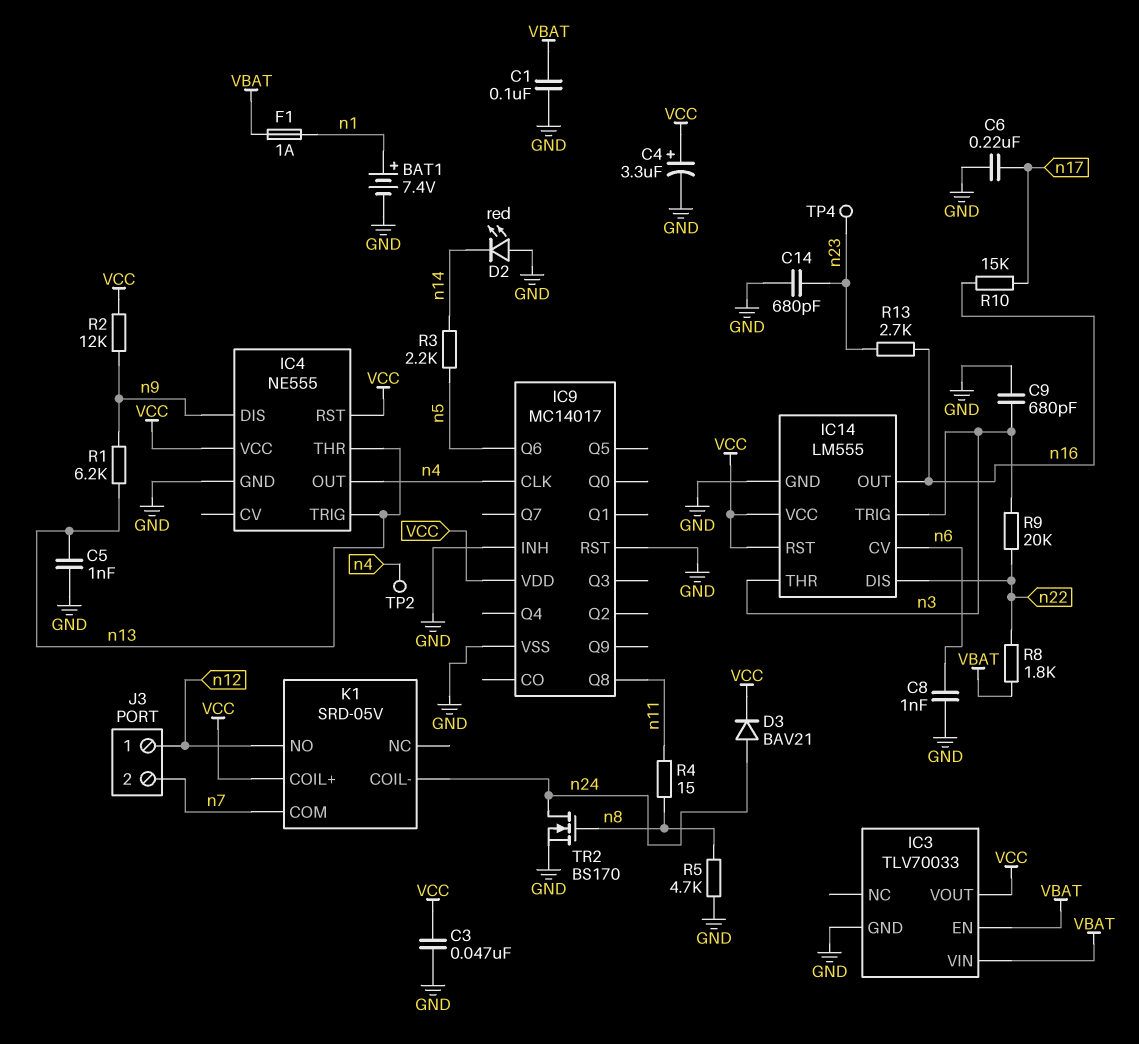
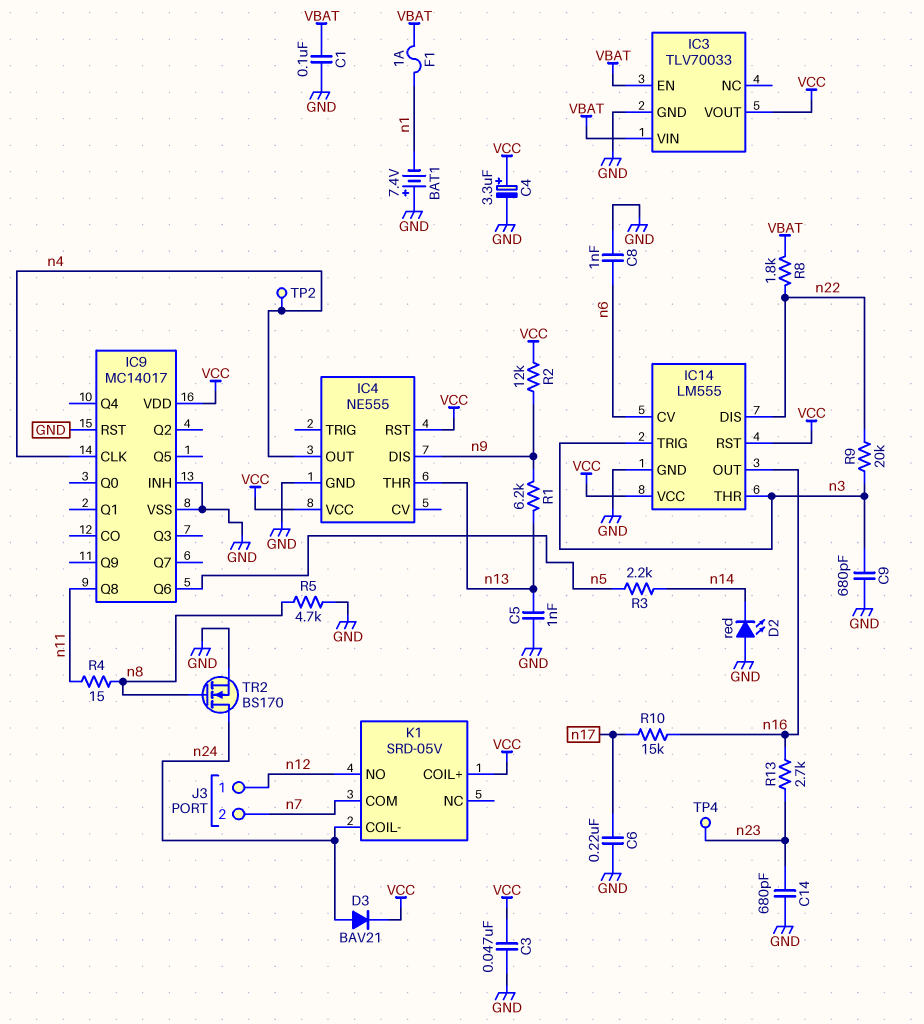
BAT1: 7.4V (plus n1, minus GND) -> 7.4V (plus GND, minus n1)
IC4 pin TRIG: n13 -> none

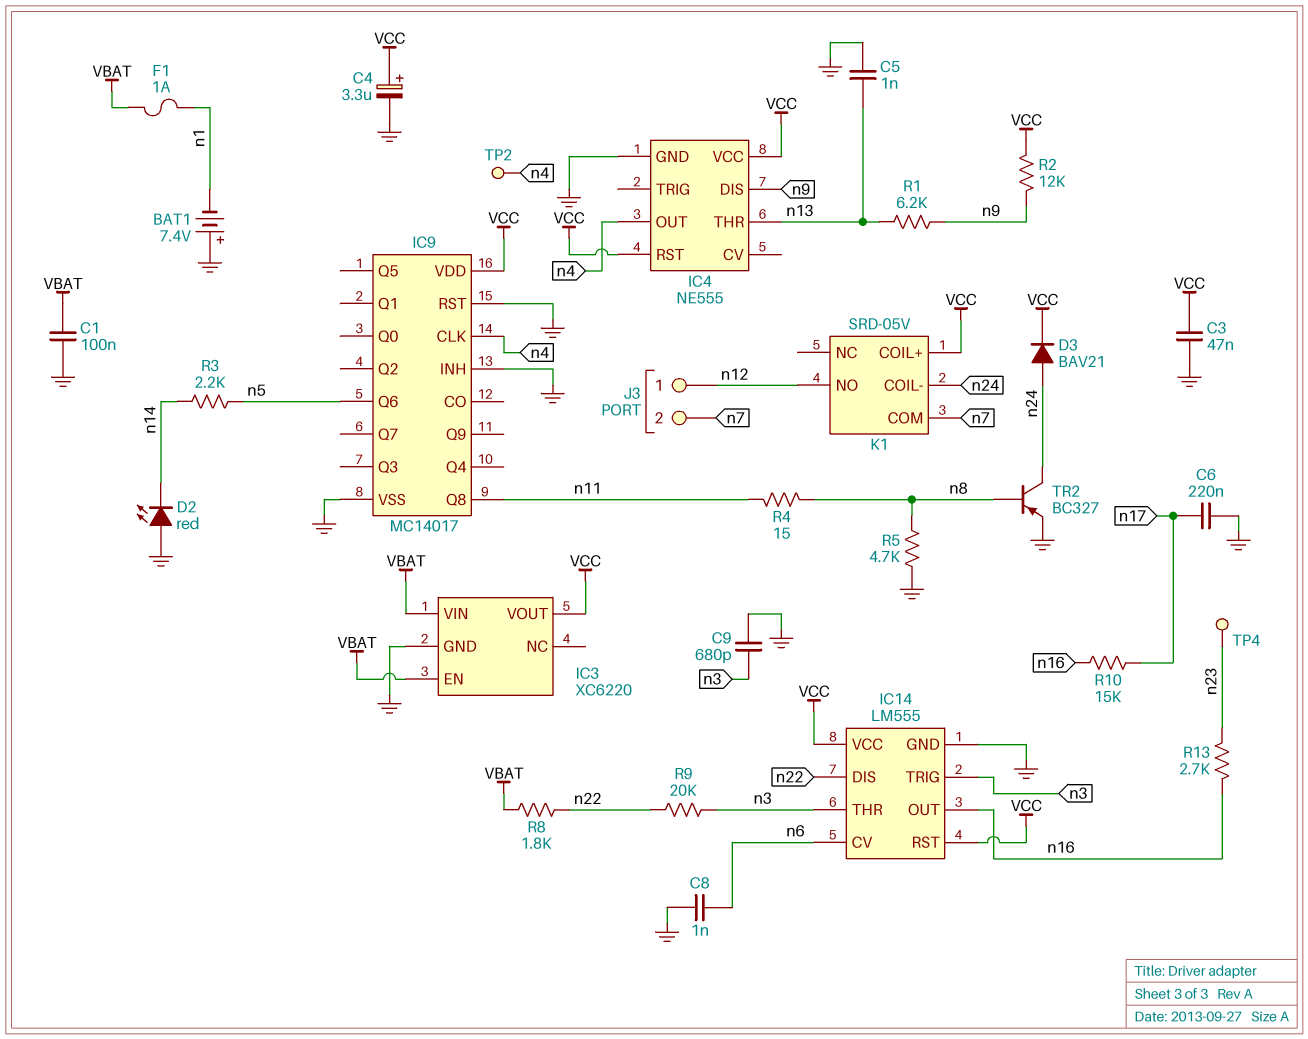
C14: 680pF (GND, n23) -> none
IC3: TLV70033 -> XC6220
TR2: NMOS BS170 (G n8, D n24, S GND) -> PNP BC327 (B n8, C n24, E GND)

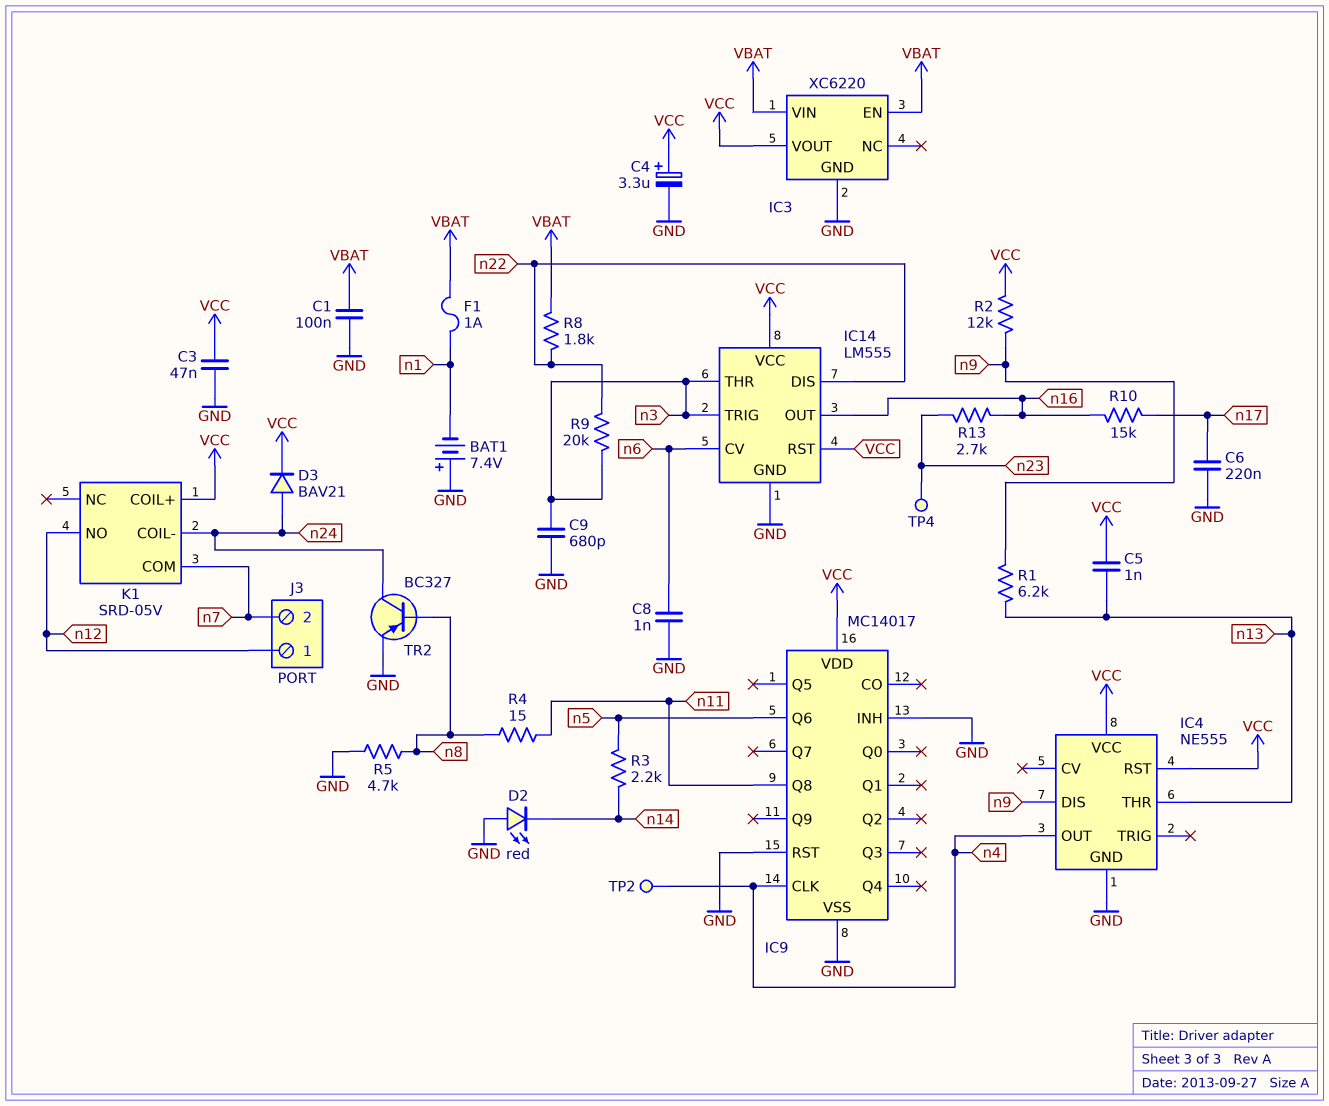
C5: 1nF (GND, n13) -> 1nF (VCC, n13)

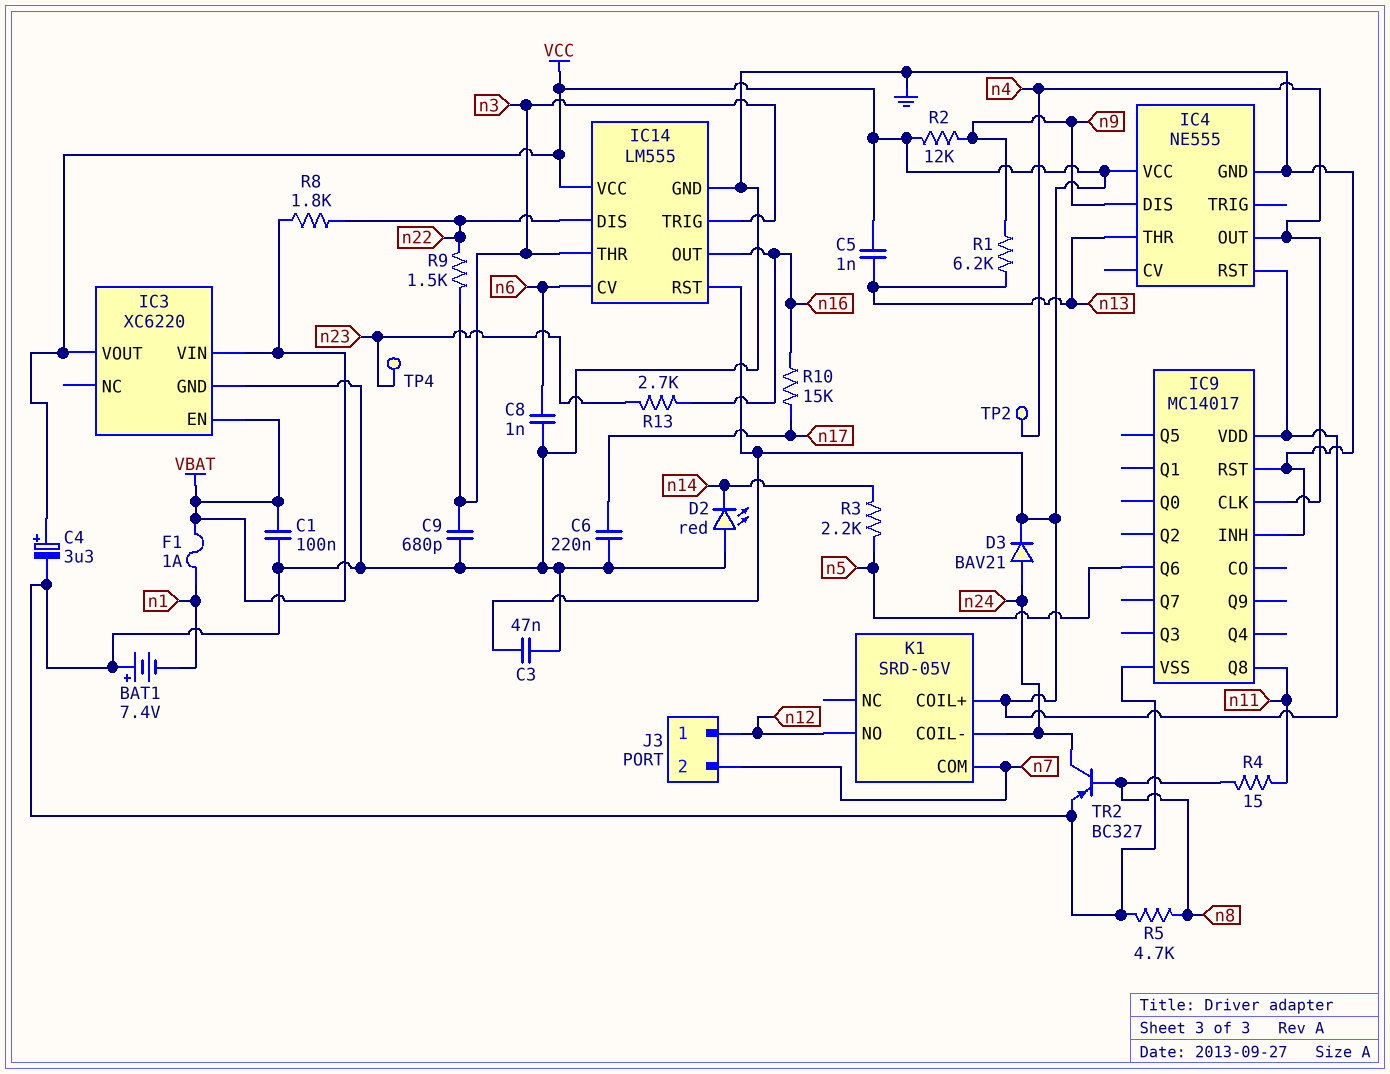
R9: 20k (n3, n22) -> 1.5k (n3, n22)

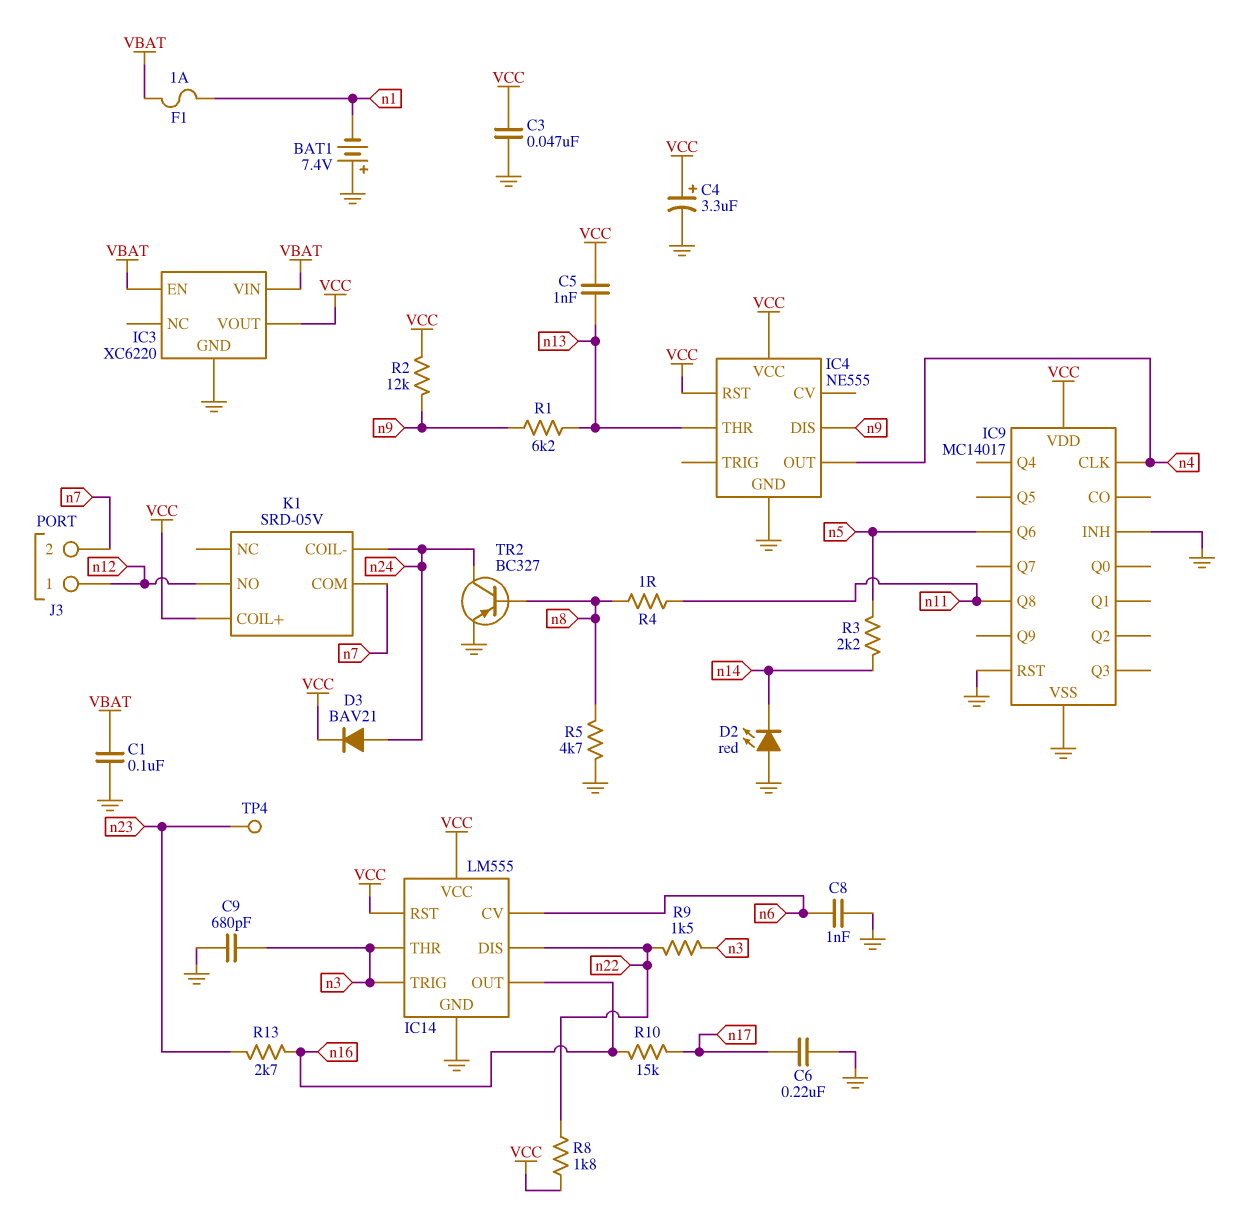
R4: 15 (n8, n11) -> 1 (n8, n11)
R8: 1.8k (VBAT, n22) -> 1.8k (VCC, n22)
TP2: test point (n4) -> none

